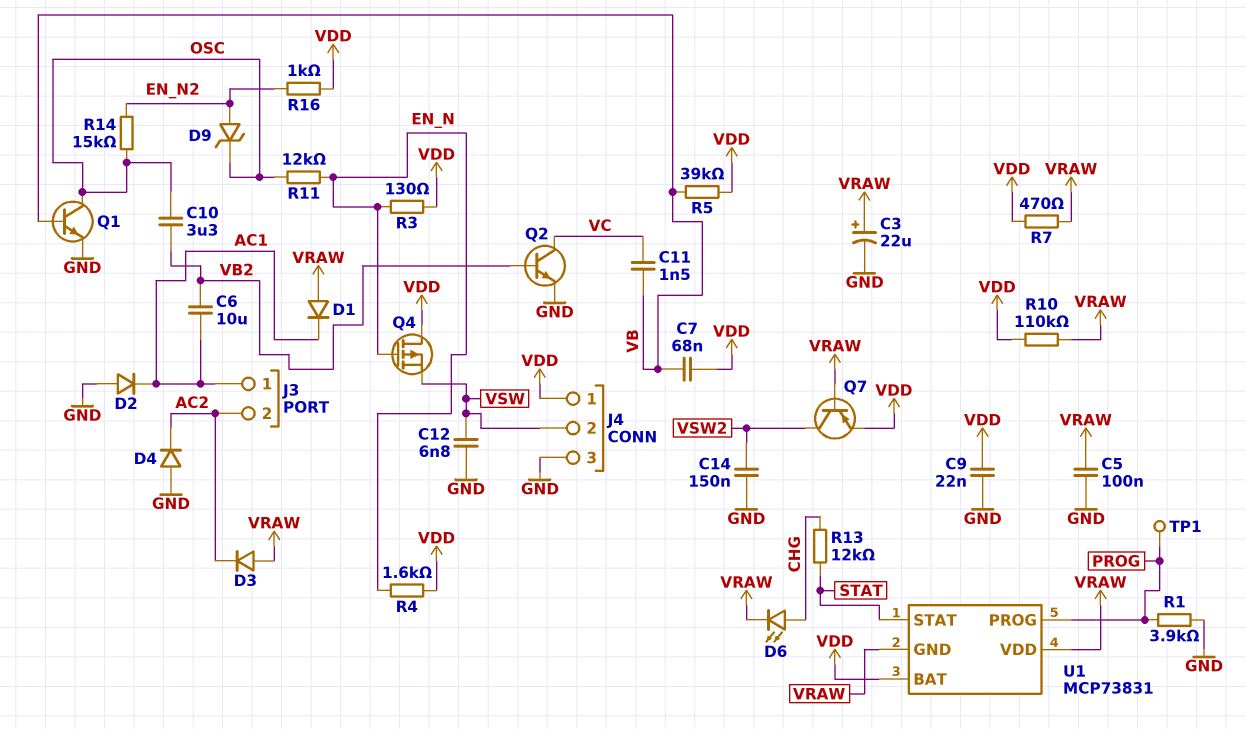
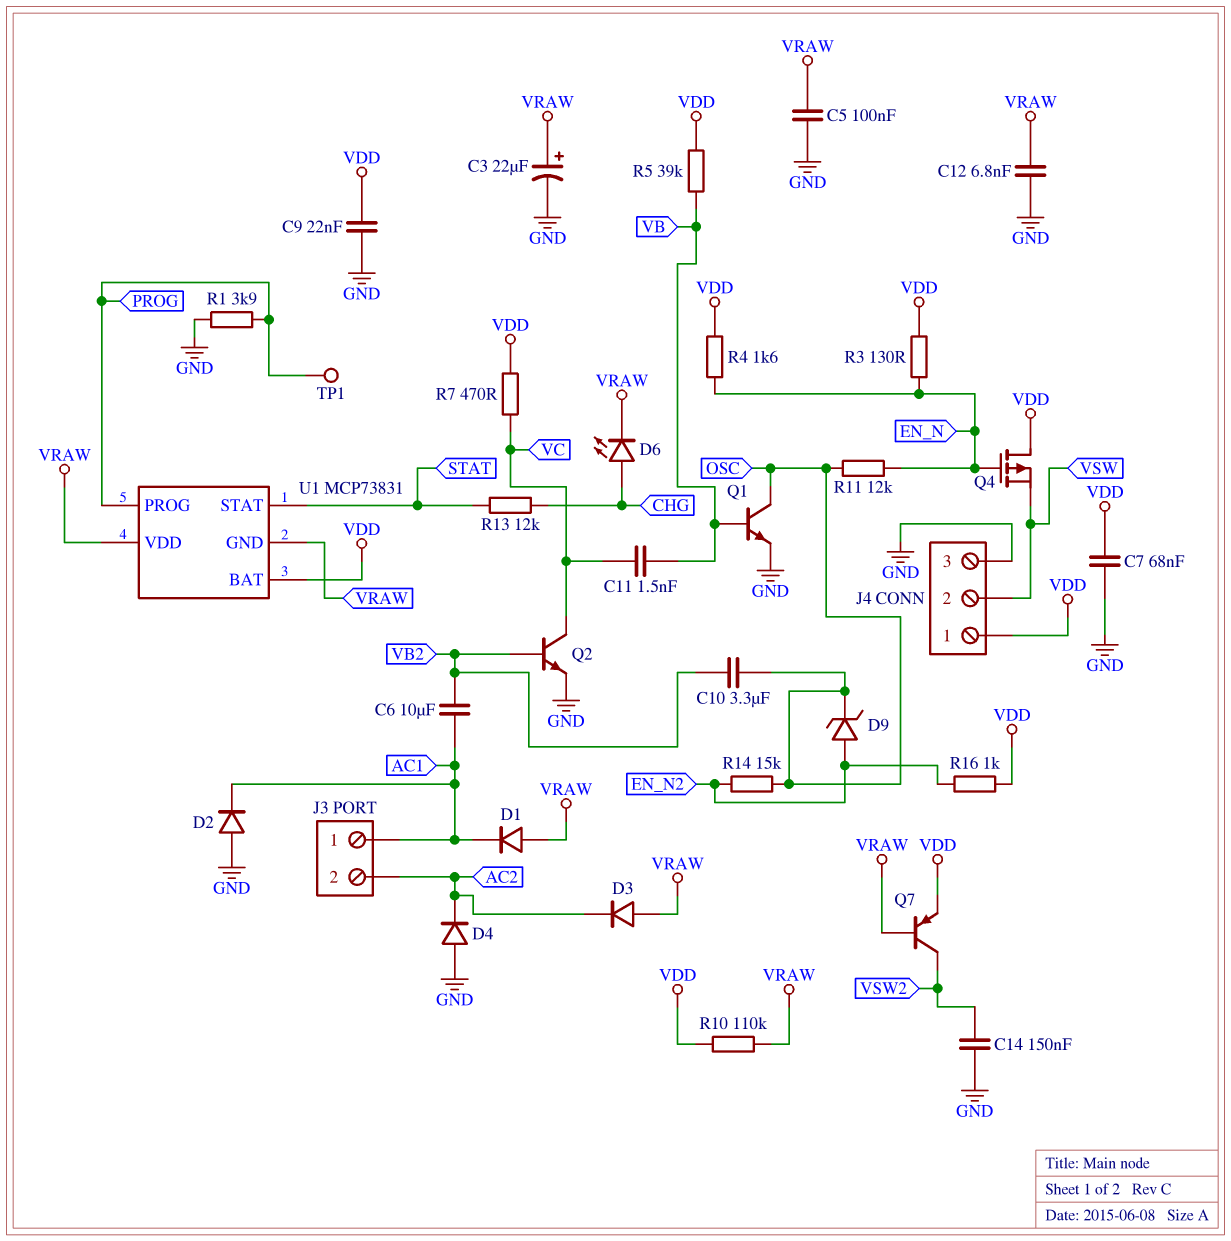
C7: 68nF (VB, VDD) -> 68nF (GND, VDD)
C12: 6.8nF (GND, VSW) -> 6.8nF (GND, VRAW)
R7: 470 (VDD, VRAW) -> 470 (VC, VDD)

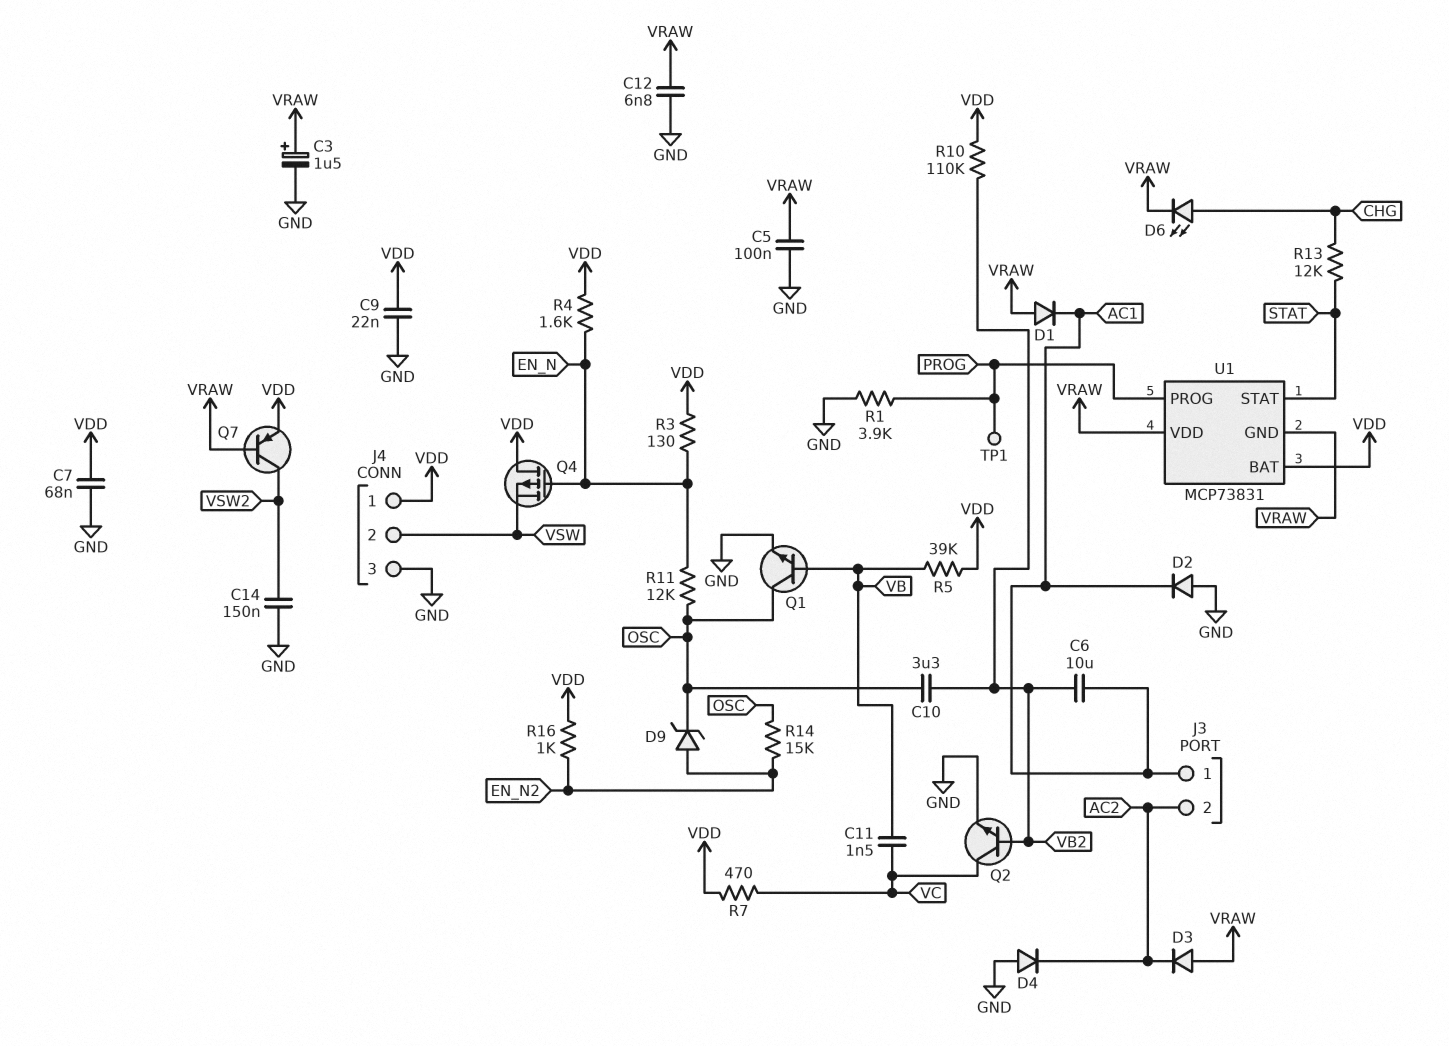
C3: 22uF (plus VRAW, minus GND) -> 1.5uF (plus VRAW, minus GND)
R10: 110k (VDD, VRAW) -> 110k (VB2, VDD)

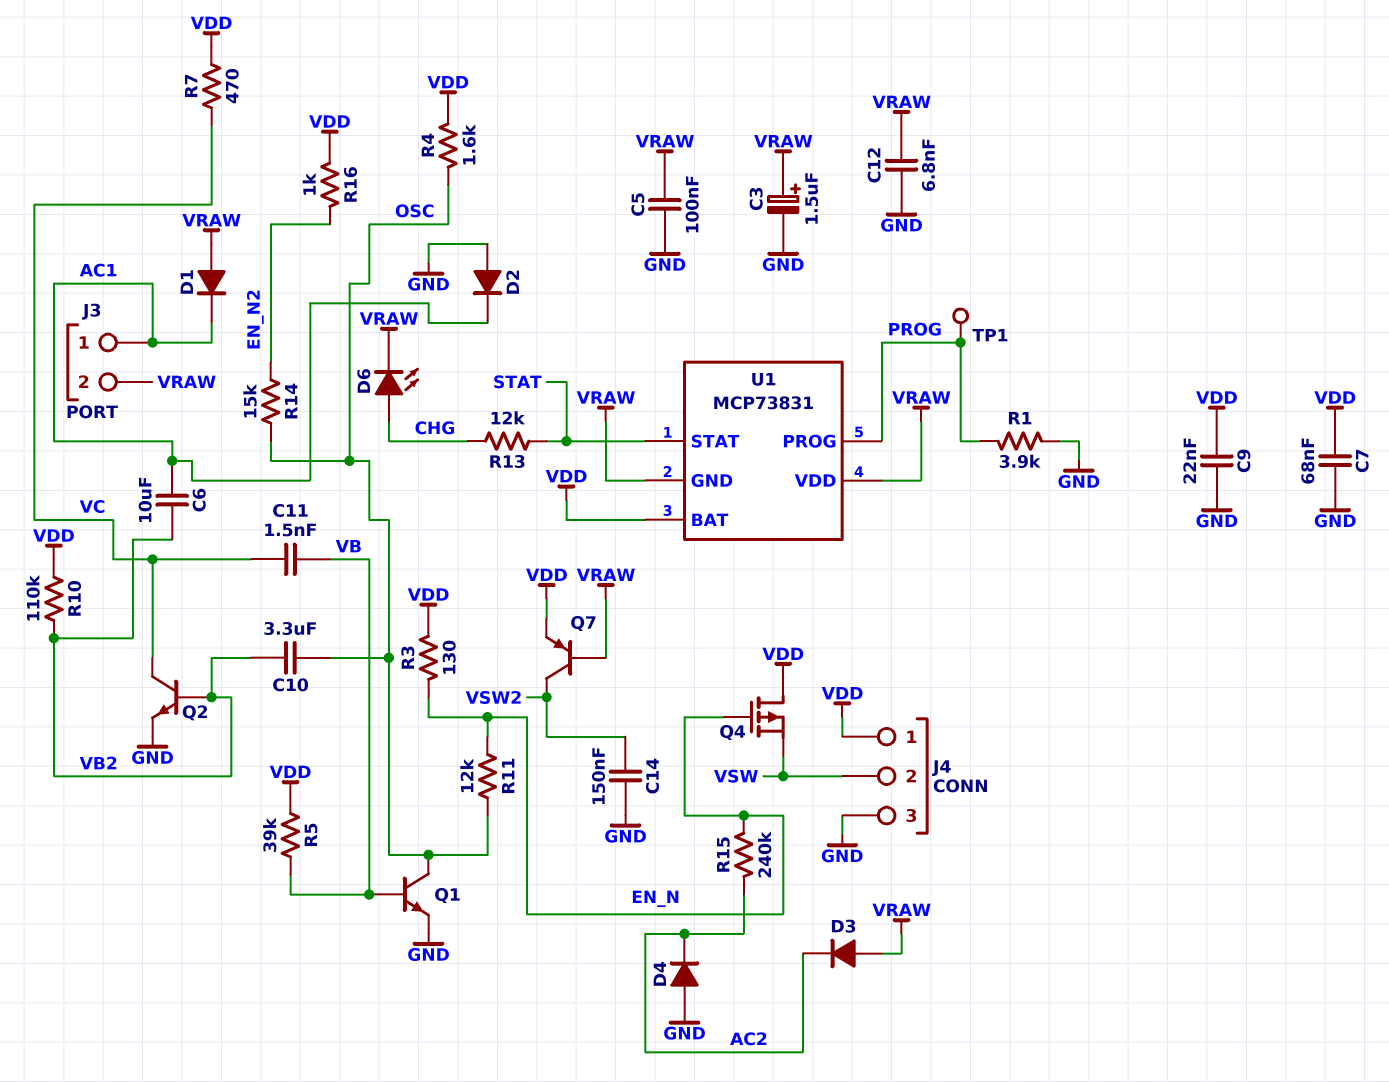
D9: zener (A EN_N2, K OSC) -> none
J3 pin 2: AC2 -> VRAW
R4: 1.6k (EN_N, VDD) -> 1.6k (OSC, VDD)
R15: none -> 240k (AC2, EN_N)

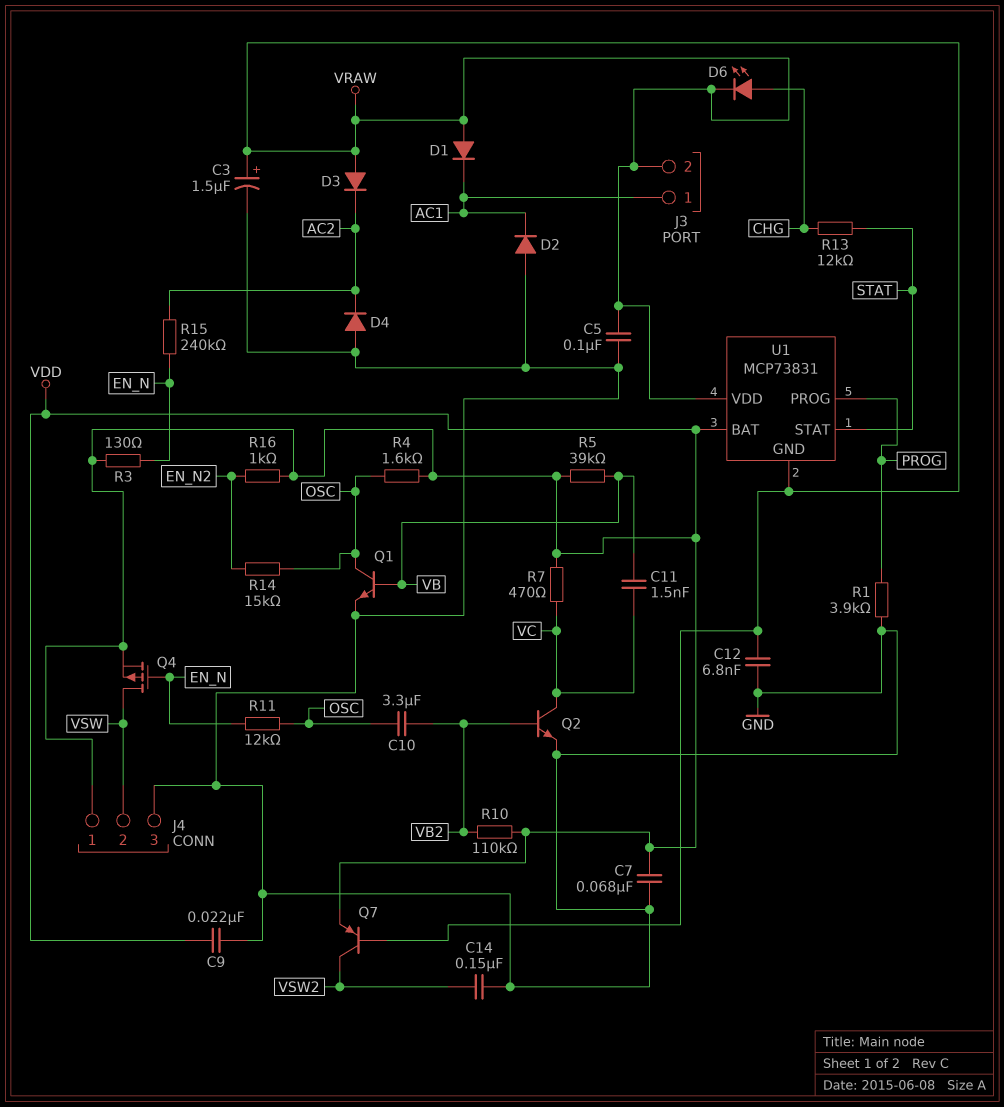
C6: 10uF (AC1, VB2) -> none
Q4: PMOS (G EN_N, D VDD, S VSW) -> PMOS (G EN_N, D VSW, S VDD)
TP1: test point (PROG) -> none

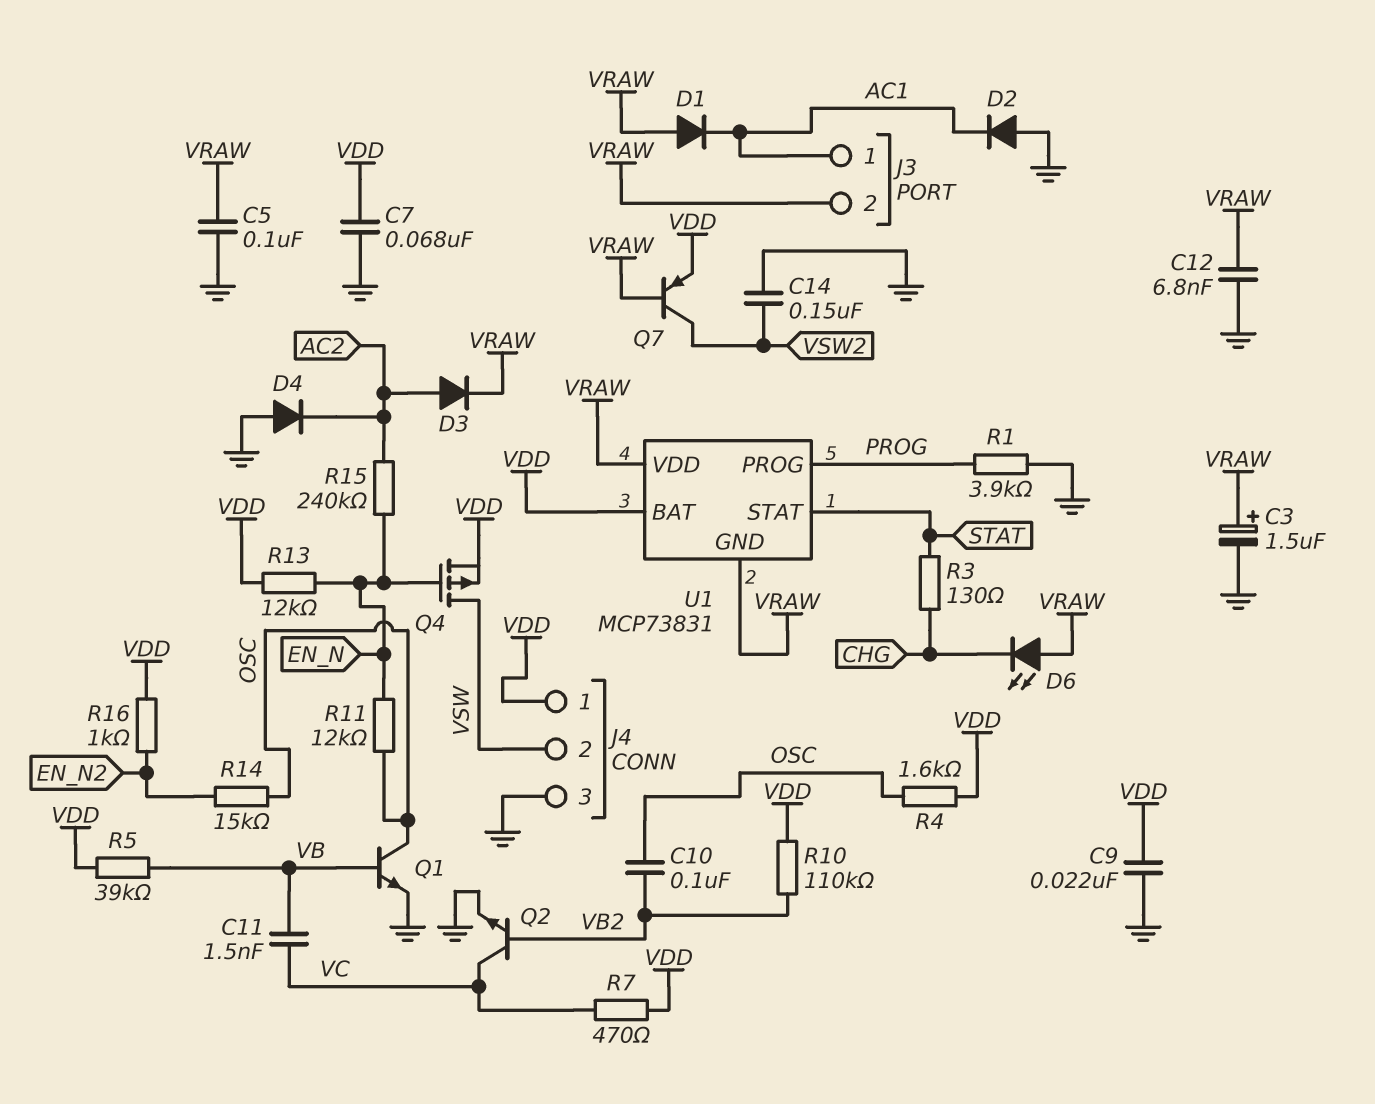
C10: 3.3uF (OSC, VB2) -> 100nF (OSC, VB2)
D3: diode (A VRAW, K AC2) -> diode (A AC2, K VRAW)
D6: LED (A CHG, K VRAW) -> LED (A VRAW, K CHG)
R3: 130 (EN_N, VDD) -> 130 (CHG, STAT)
R13: 12k (CHG, STAT) -> 12k (EN_N, VDD)

